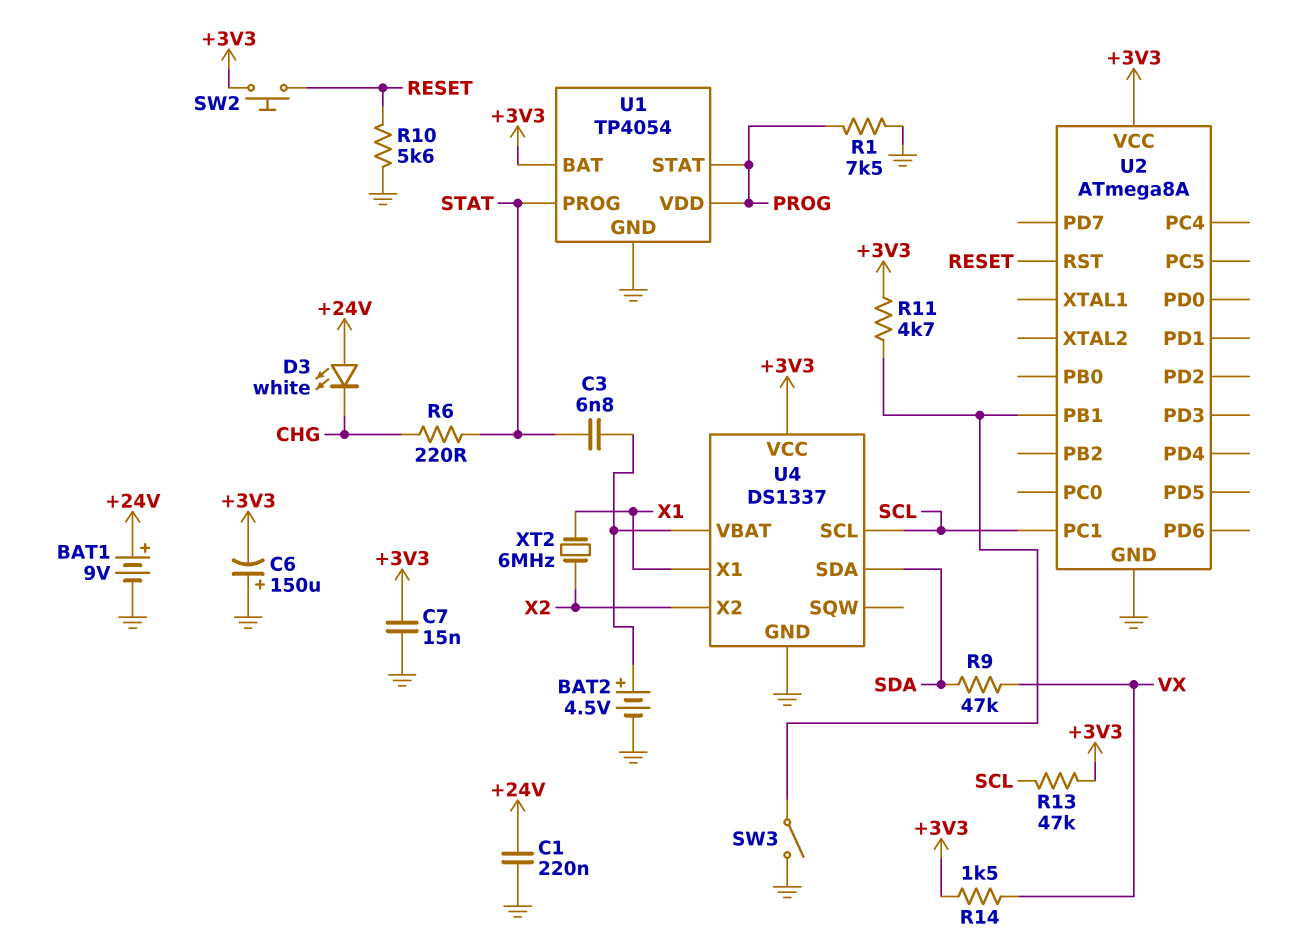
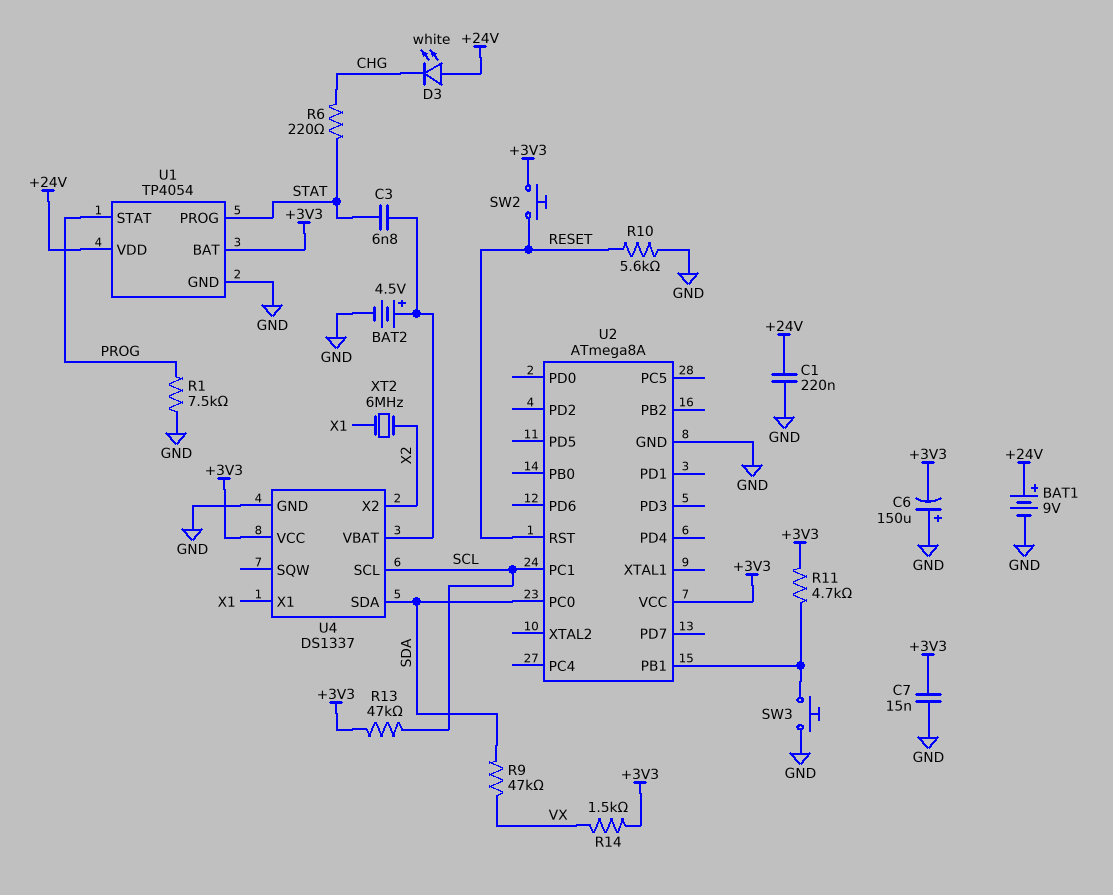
SW3: switch (GND, U2/PB1) -> button (GND, U2/PB1)
U1 pin VDD: PROG -> +24V
U2 pin PC0: none -> SDA

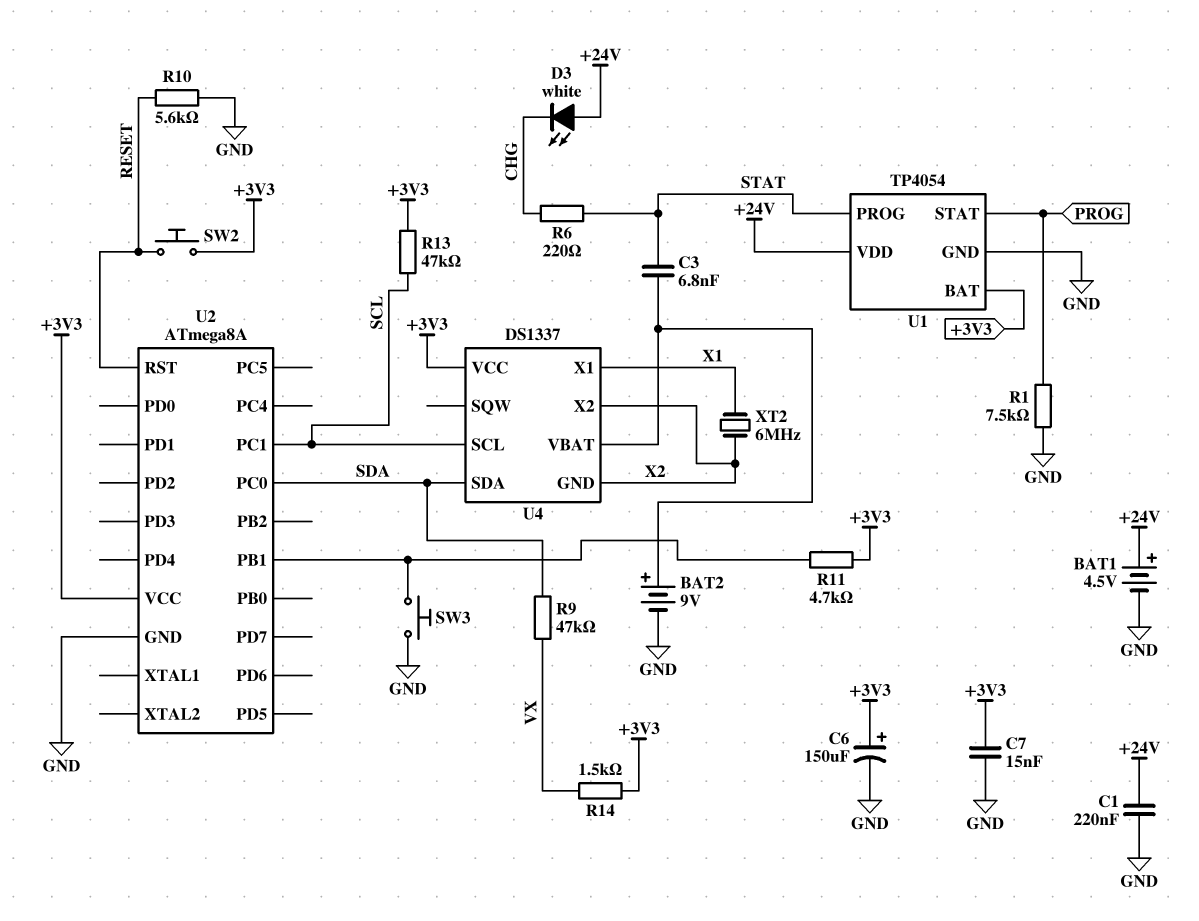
BAT1: 9V (plus +24V, minus GND) -> 4.5V (plus +24V, minus GND)
BAT2: 4.5V (plus U4/VBAT, minus GND) -> 9V (plus U4/VBAT, minus GND)
C6: 150uF (plus GND, minus +3V3) -> 150uF (plus +3V3, minus GND)
U4 pin GND: GND -> X2

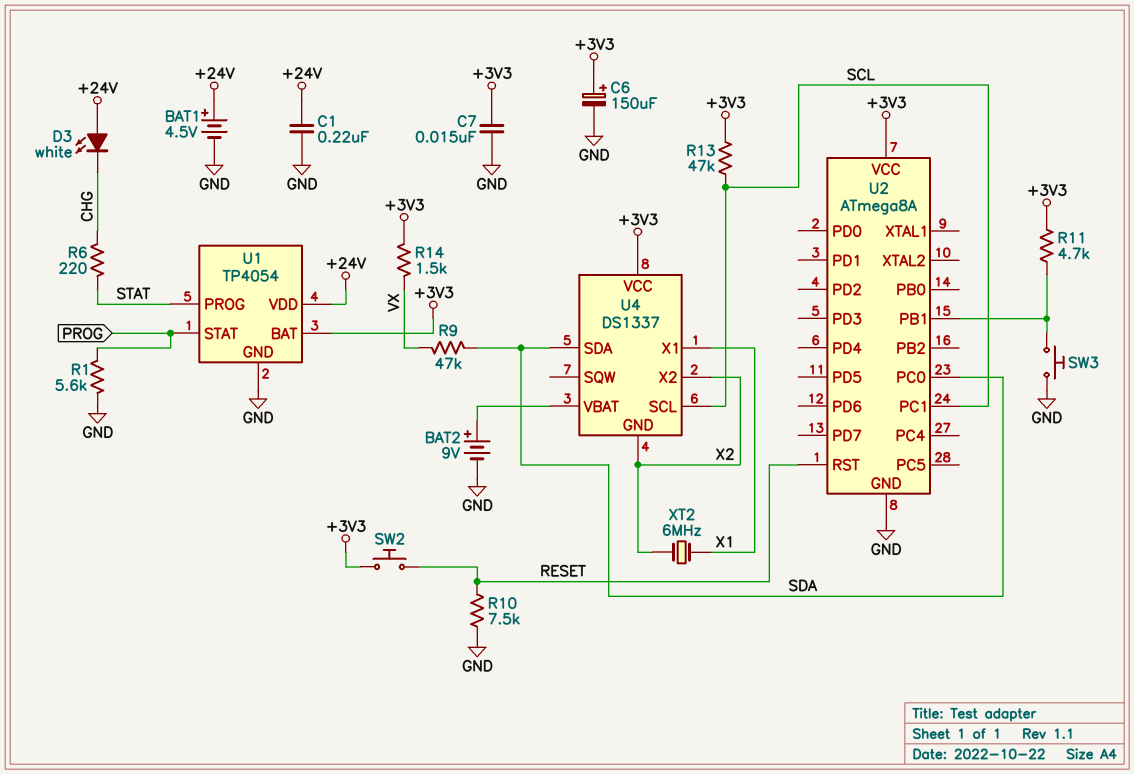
C3: 6.8nF (STAT, U4/VBAT) -> none
R1: 7.5k (GND, PROG) -> 5.6k (GND, PROG)
R10: 5.6k (GND, RESET) -> 7.5k (GND, RESET)

